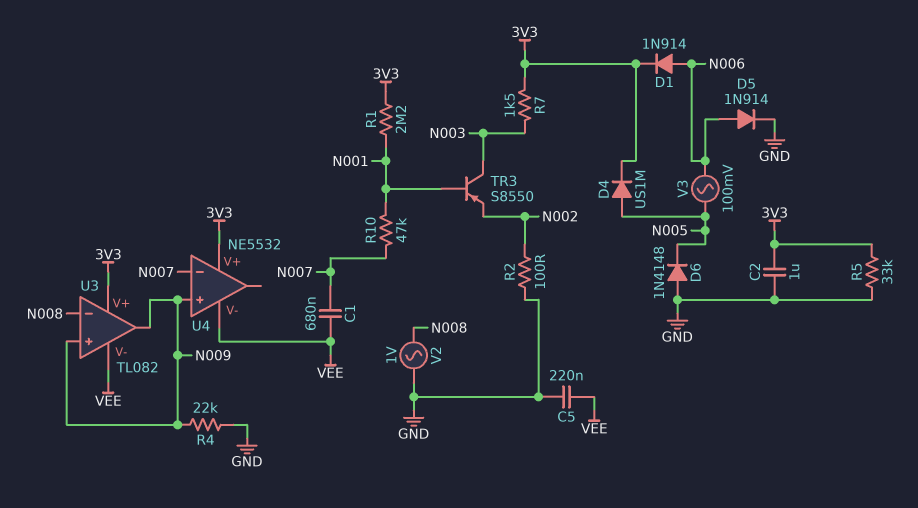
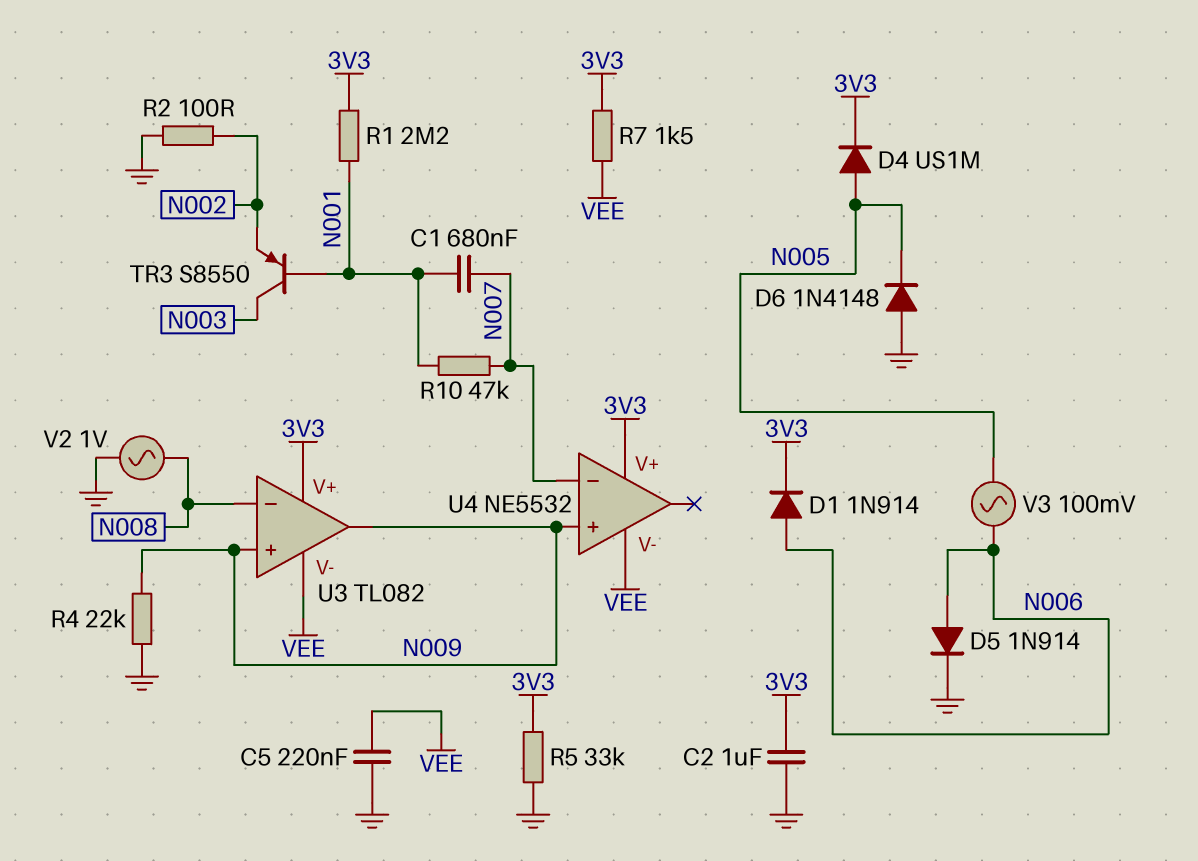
C1: 680nF (N007, VEE) -> 680nF (N001, N007)
R7: 1.5k (3V3, N003) -> 1.5k (3V3, VEE)

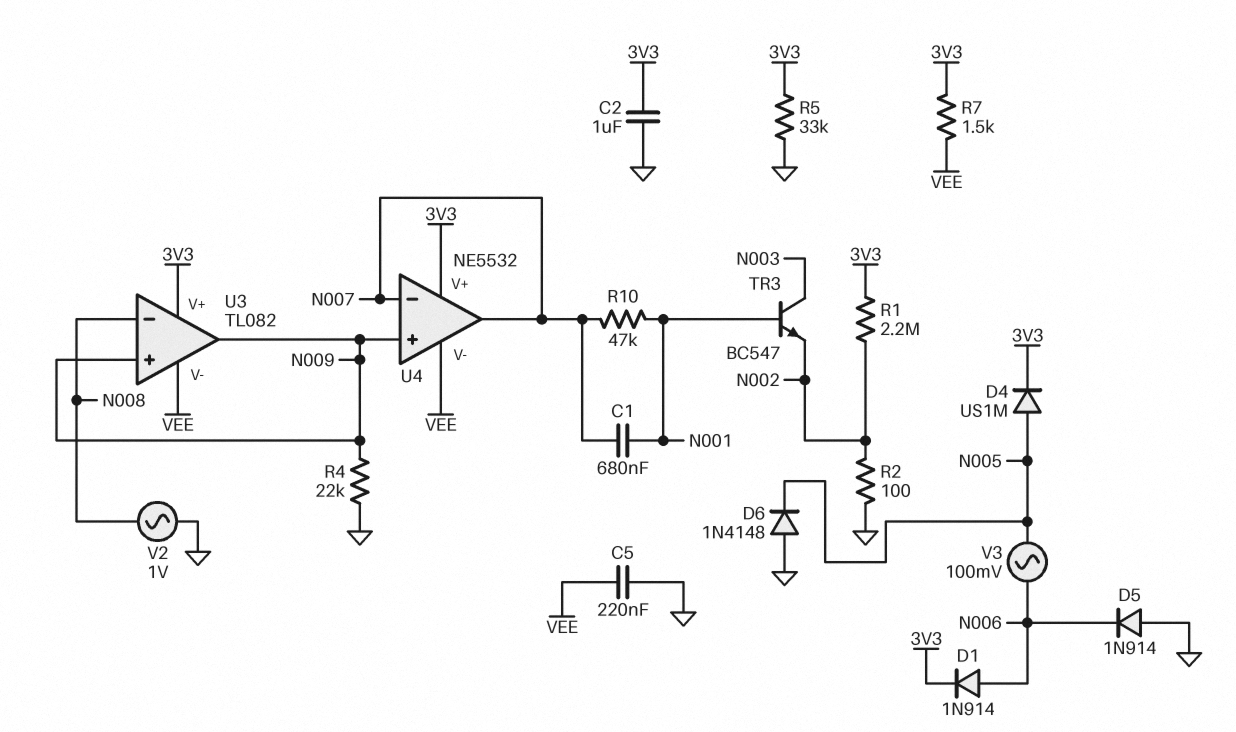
D5: diode 1N914 (A N006, K GND) -> diode 1N914 (A GND, K N006)
R1: 2.2M (3V3, N001) -> 2.2M (3V3, N002)
TR3: PNP S8550 (B N001, C N003, E N002) -> NPN BC547 (B N001, C N003, E N002)
U4 pin out: none -> N007

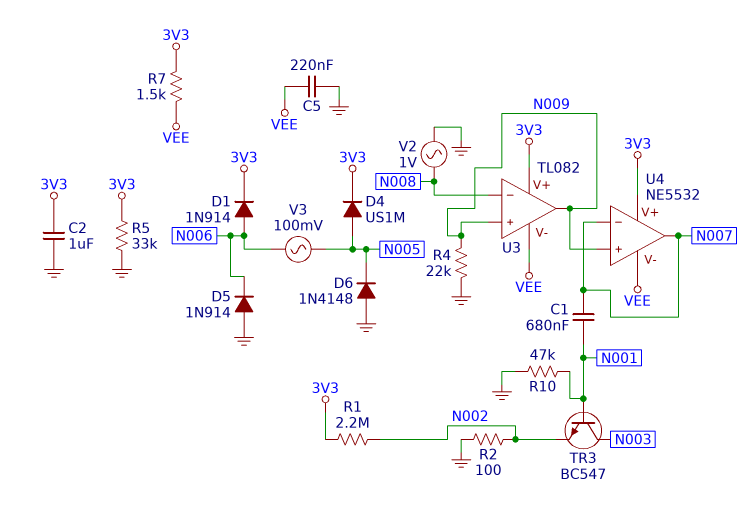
R10: 47k (N001, N007) -> 47k (GND, N001)

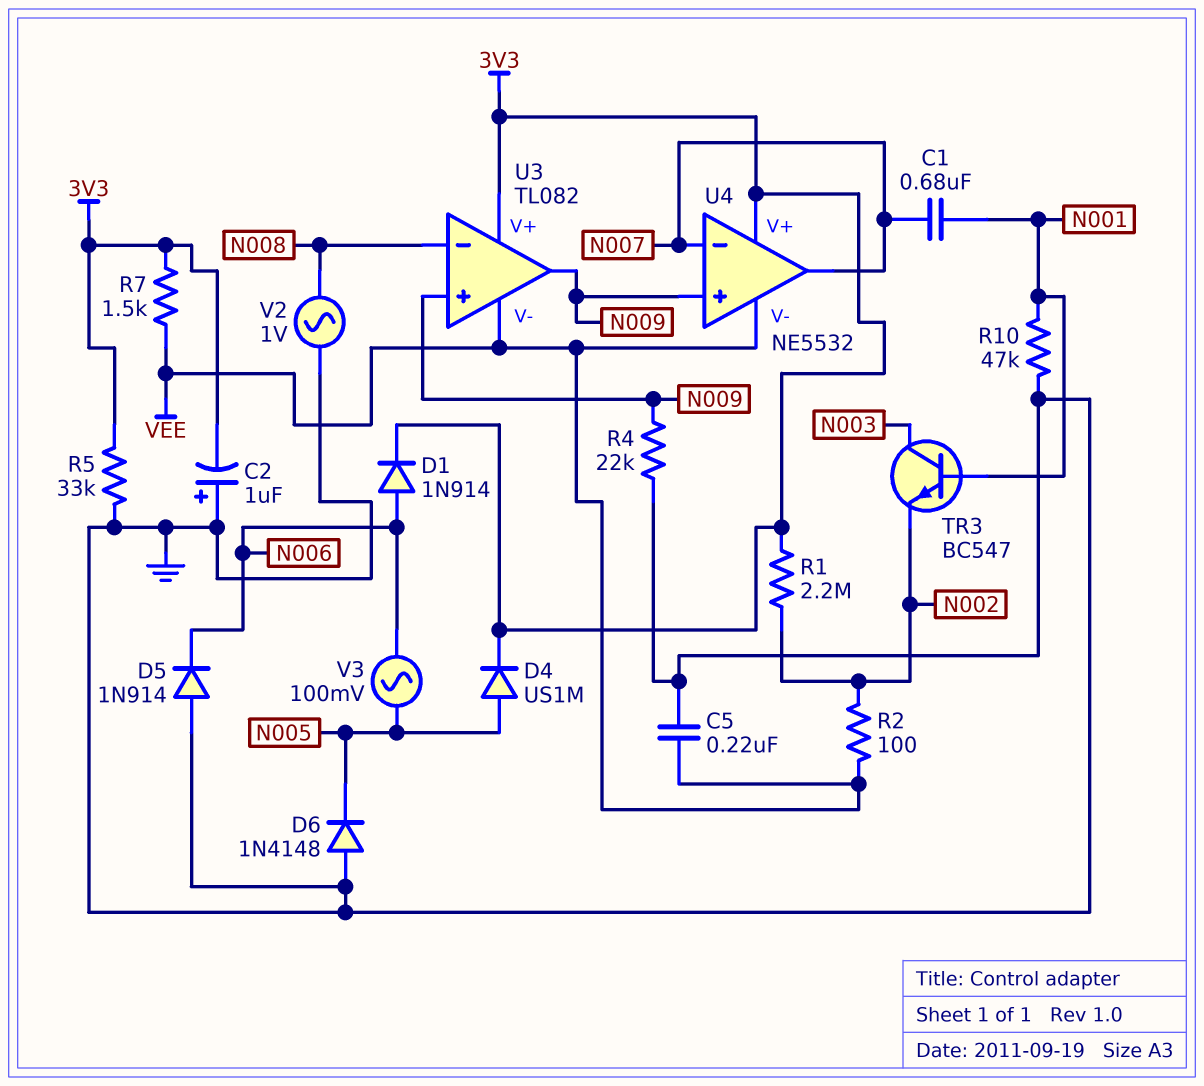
C2: 1uF (3V3, GND) -> 1uF (plus GND, minus 3V3)
R2: 100 (GND, N002) -> 100 (N002, VEE)

